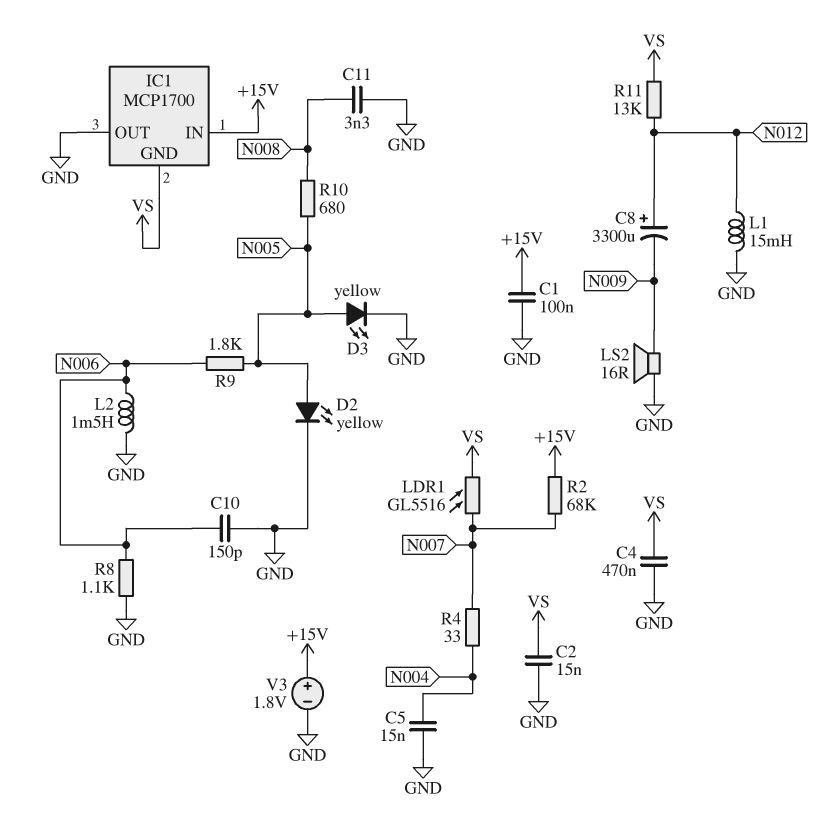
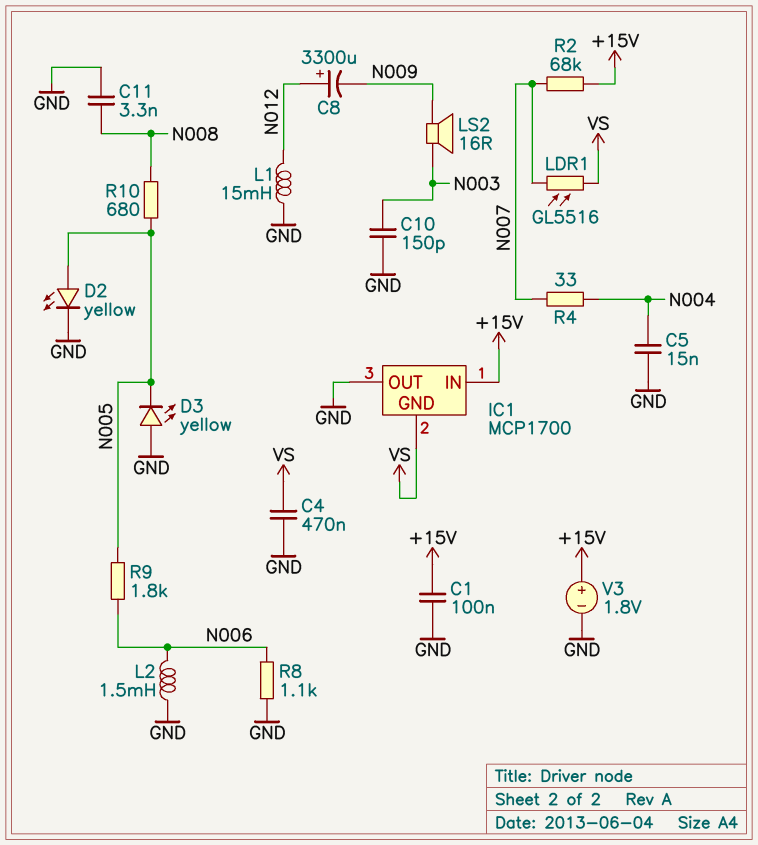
C2: 15nF (GND, VS) -> none
C10: 150pF (GND, N006) -> 150pF (GND, N003)
D3: LED yellow (A N005, K GND) -> LED yellow (A GND, K N005)
LS2: speaker 16R (GND, N009) -> speaker 16R (N003, N009)
R11: 13k (N012, VS) -> none

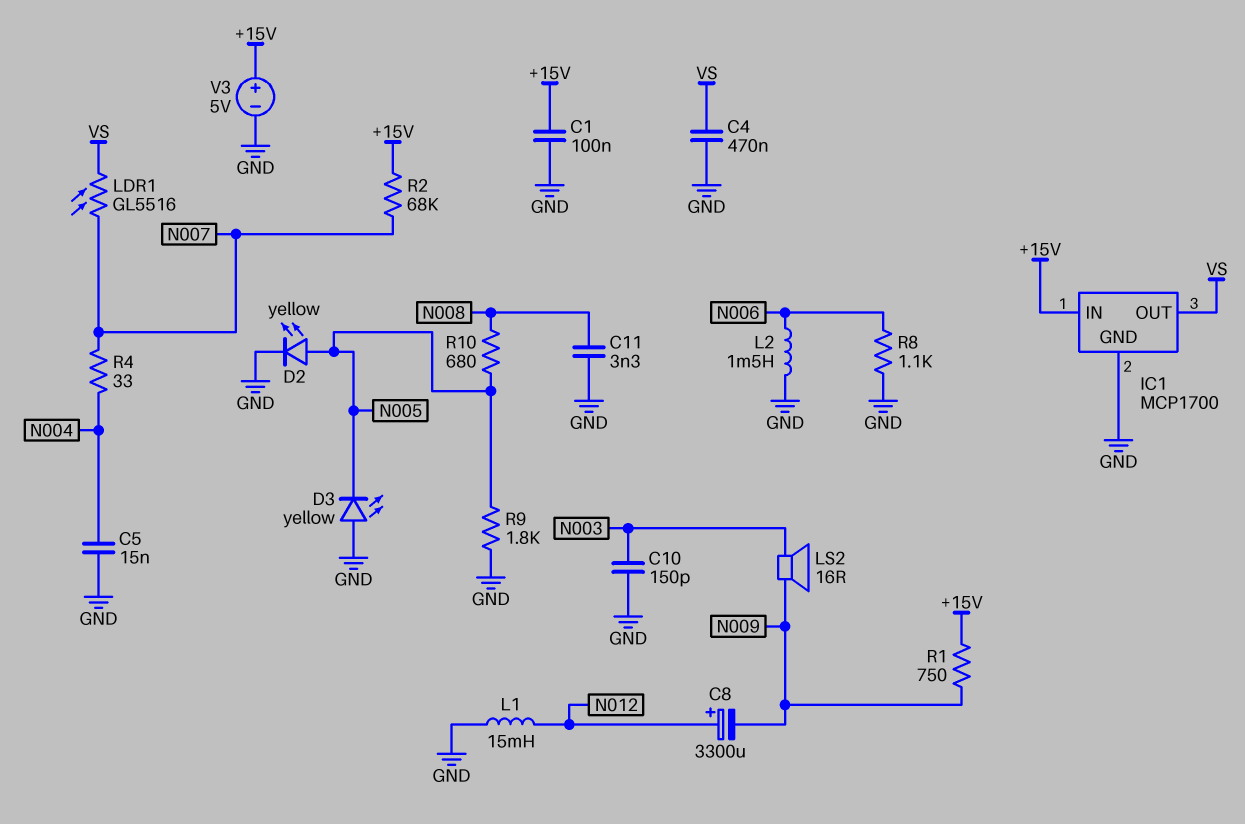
IC1 pin GND: VS -> GND
IC1 pin OUT: GND -> VS
R1: none -> 750 (+15V, N009)
R9: 1.8k (N005, N006) -> 1.8k (GND, N005)
V3: 1.8V (plus +15V, minus GND) -> 5V (plus +15V, minus GND)

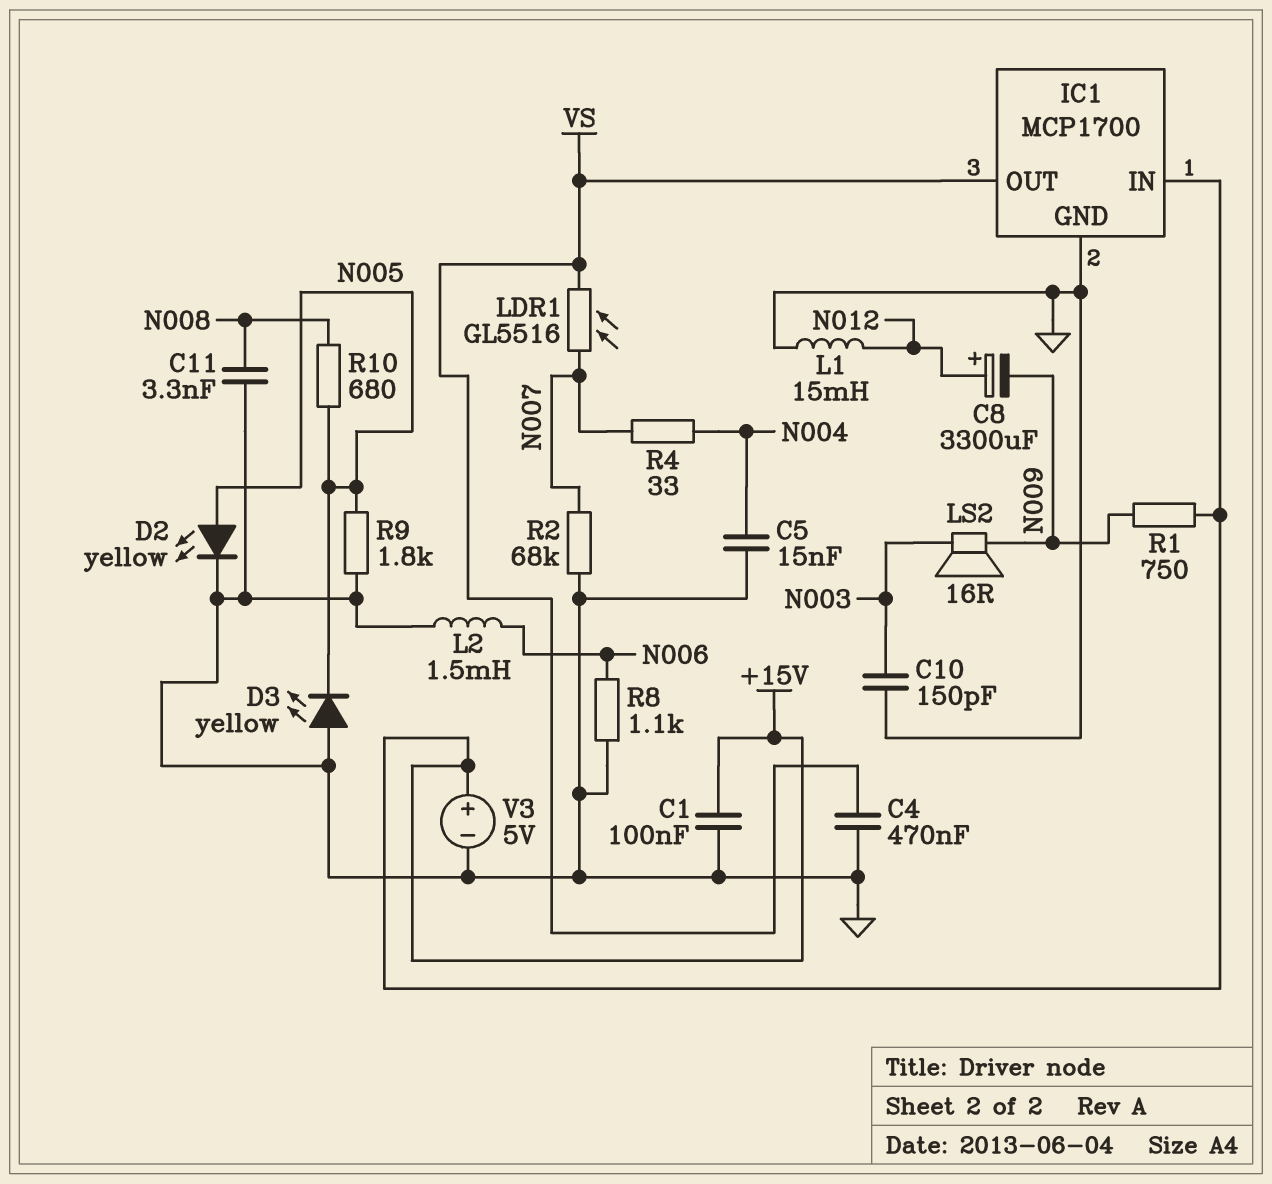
R2: 68k (+15V, N007) -> 68k (GND, N007)

